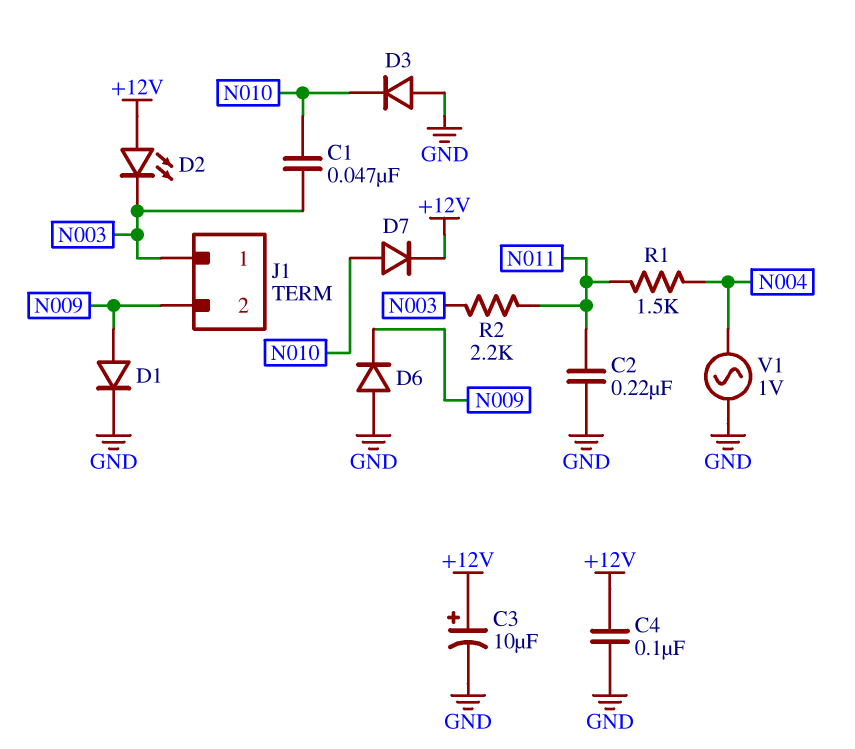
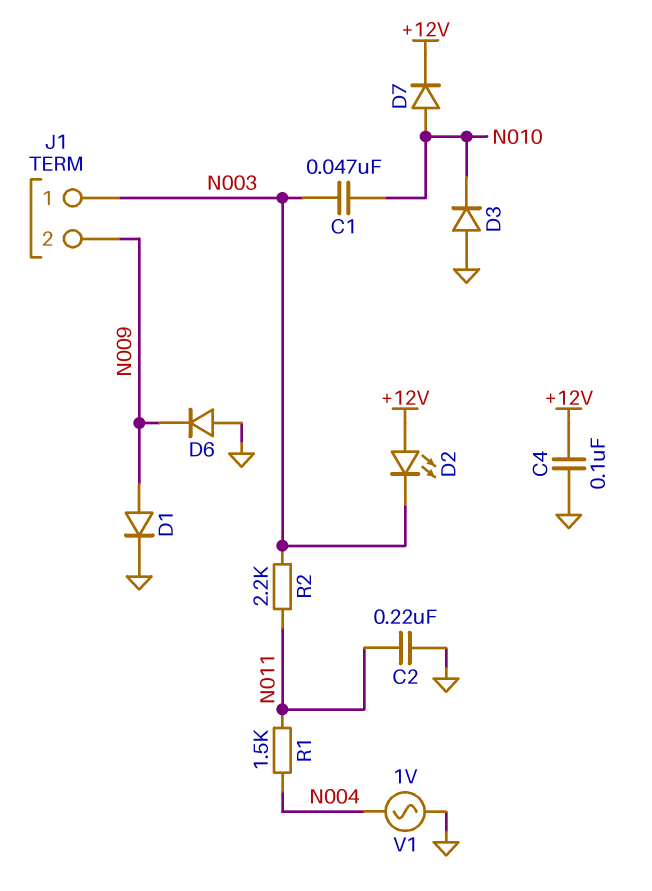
C3: 10uF (plus +12V, minus GND) -> none

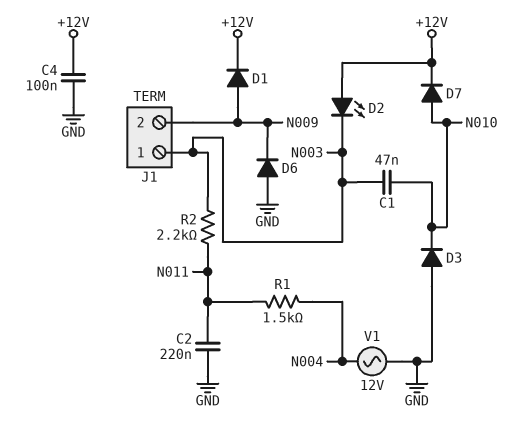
D1: diode (A N009, K GND) -> diode (A N009, K +12V)
V1: AC 1V (GND, N004) -> AC 12V (GND, N004)

